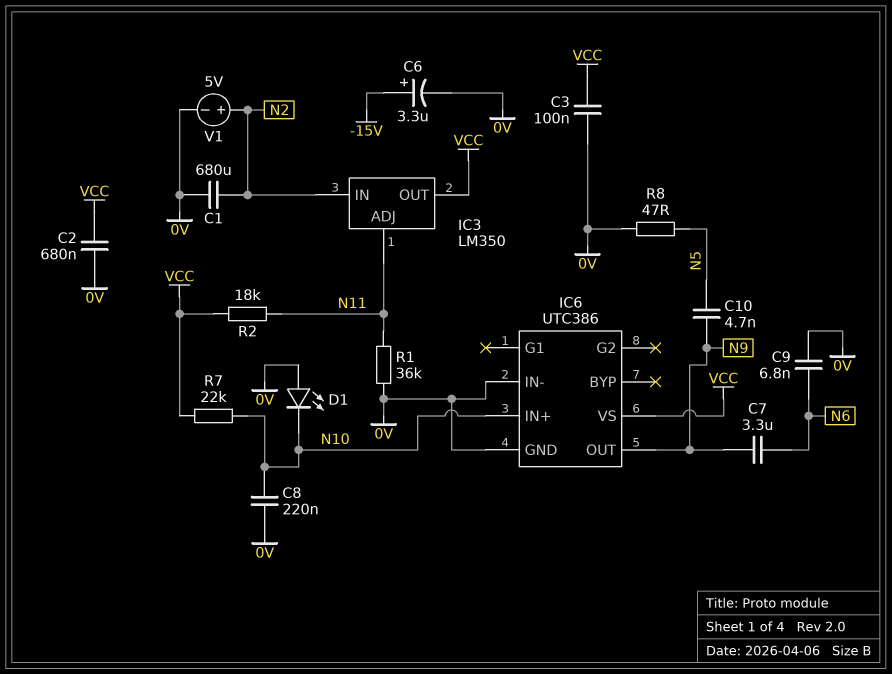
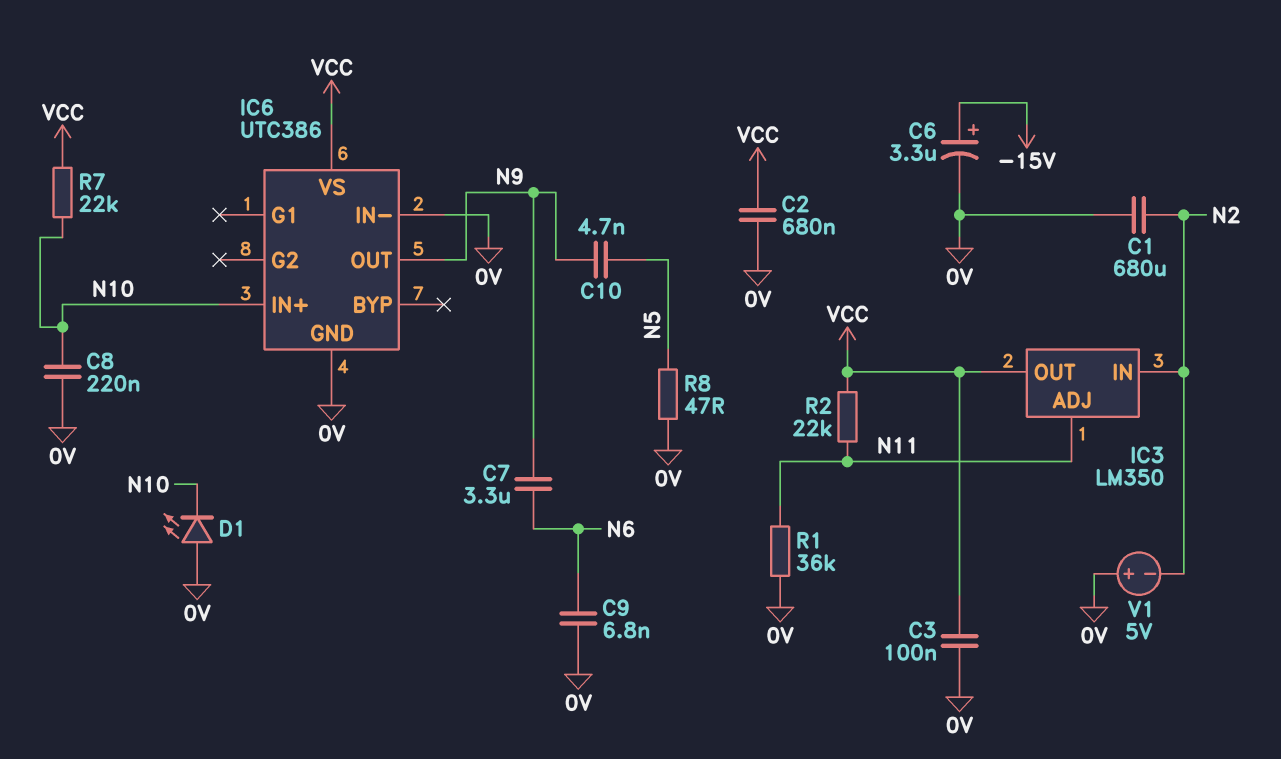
R2: 18k (N11, VCC) -> 22k (N11, VCC)
V1: 5V (plus N2, minus 0V) -> 5V (plus 0V, minus N2)

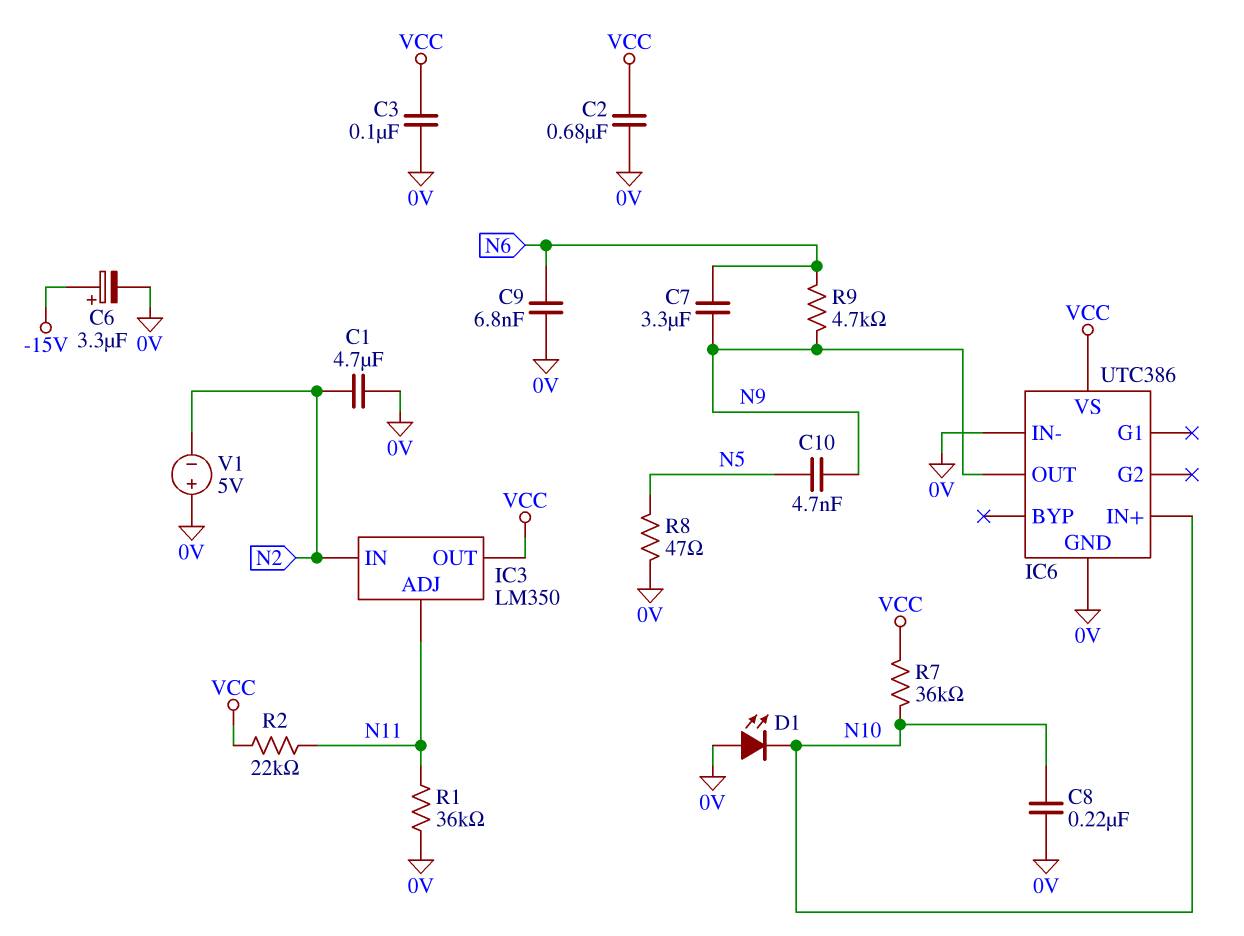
C1: 680uF (0V, N2) -> 4.7uF (0V, N2)
R7: 22k (N10, VCC) -> 36k (N10, VCC)
R9: none -> 4.7k (N6, N9)

